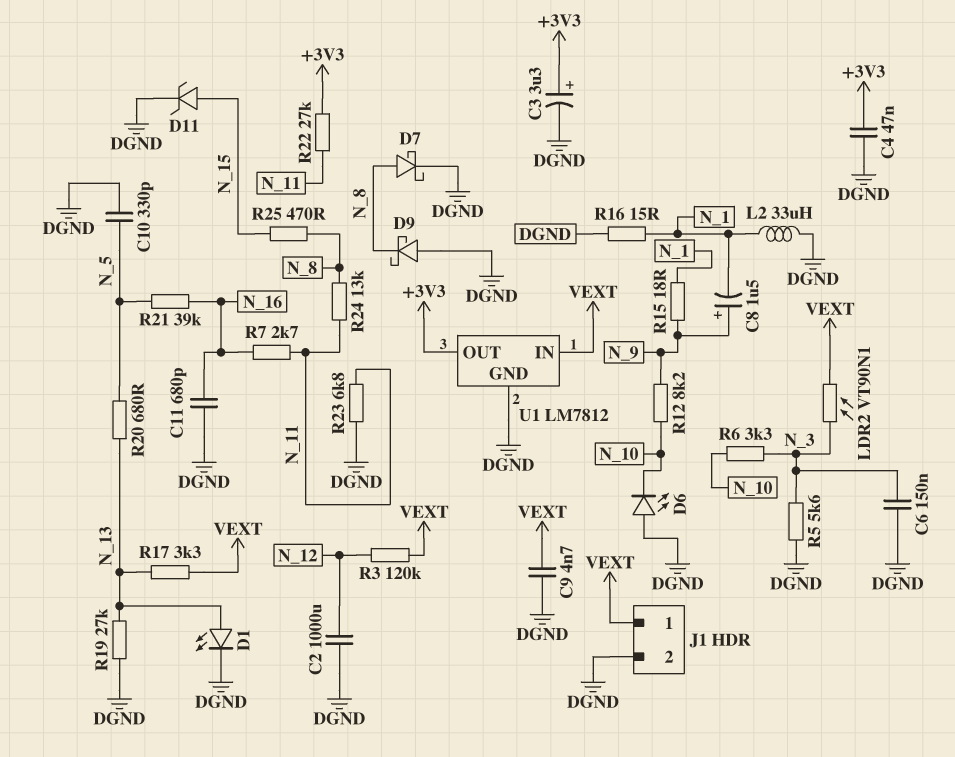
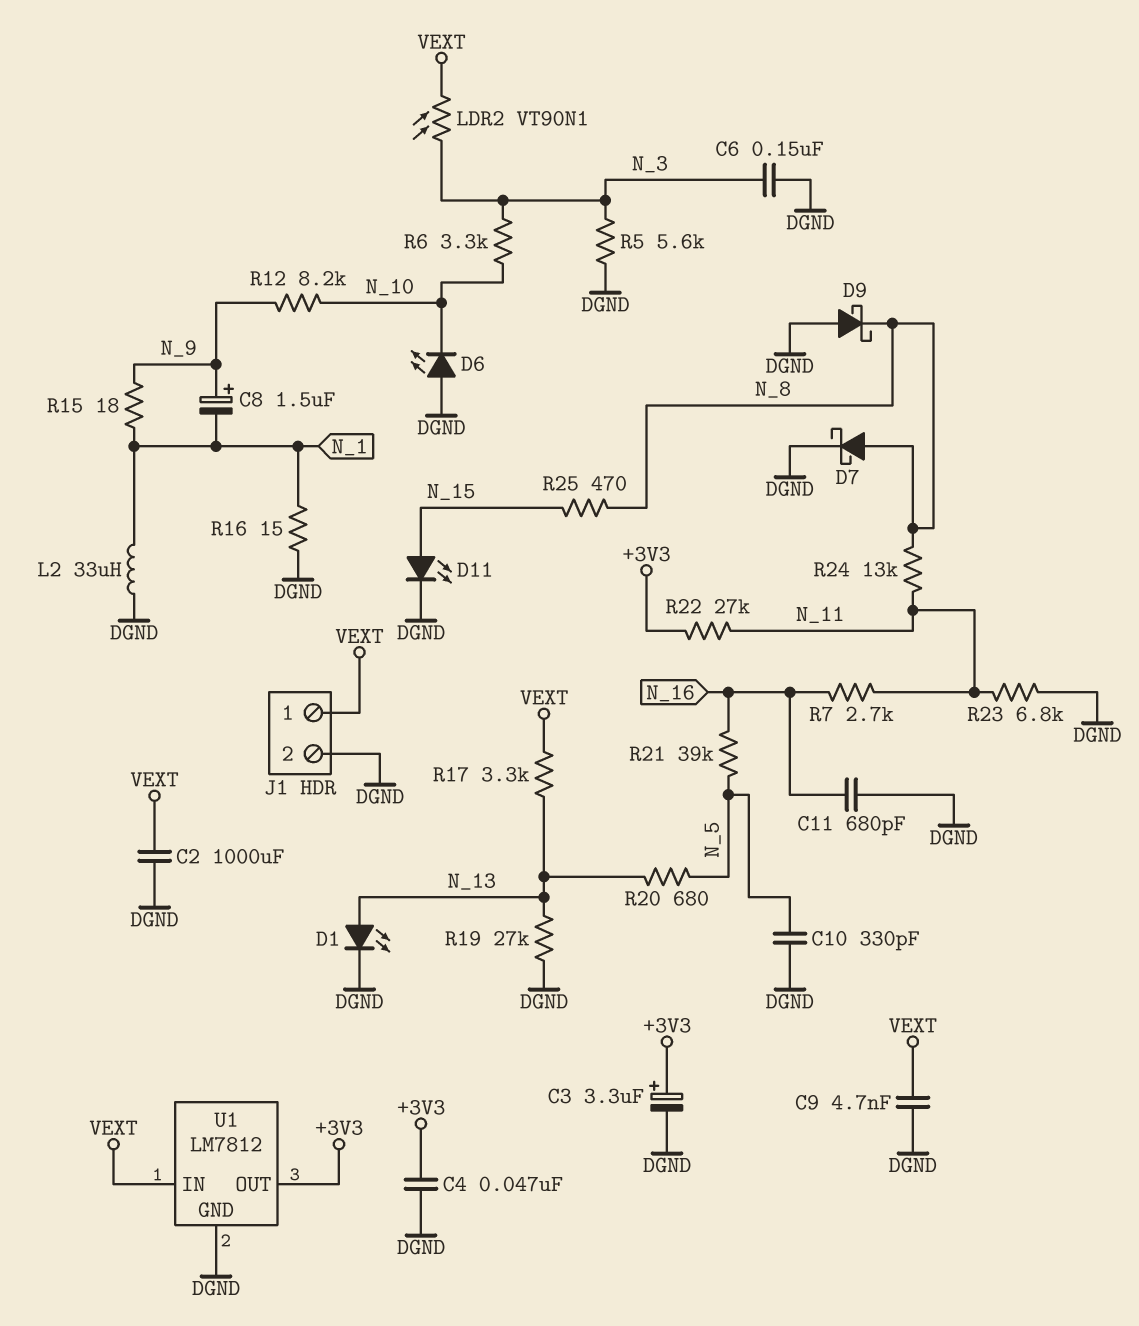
C2: 1000uF (DGND, N_12) -> 1000uF (DGND, VEXT)
D11: zener (A N_15, K DGND) -> LED (A N_15, K DGND)
R3: 120k (N_12, VEXT) -> none

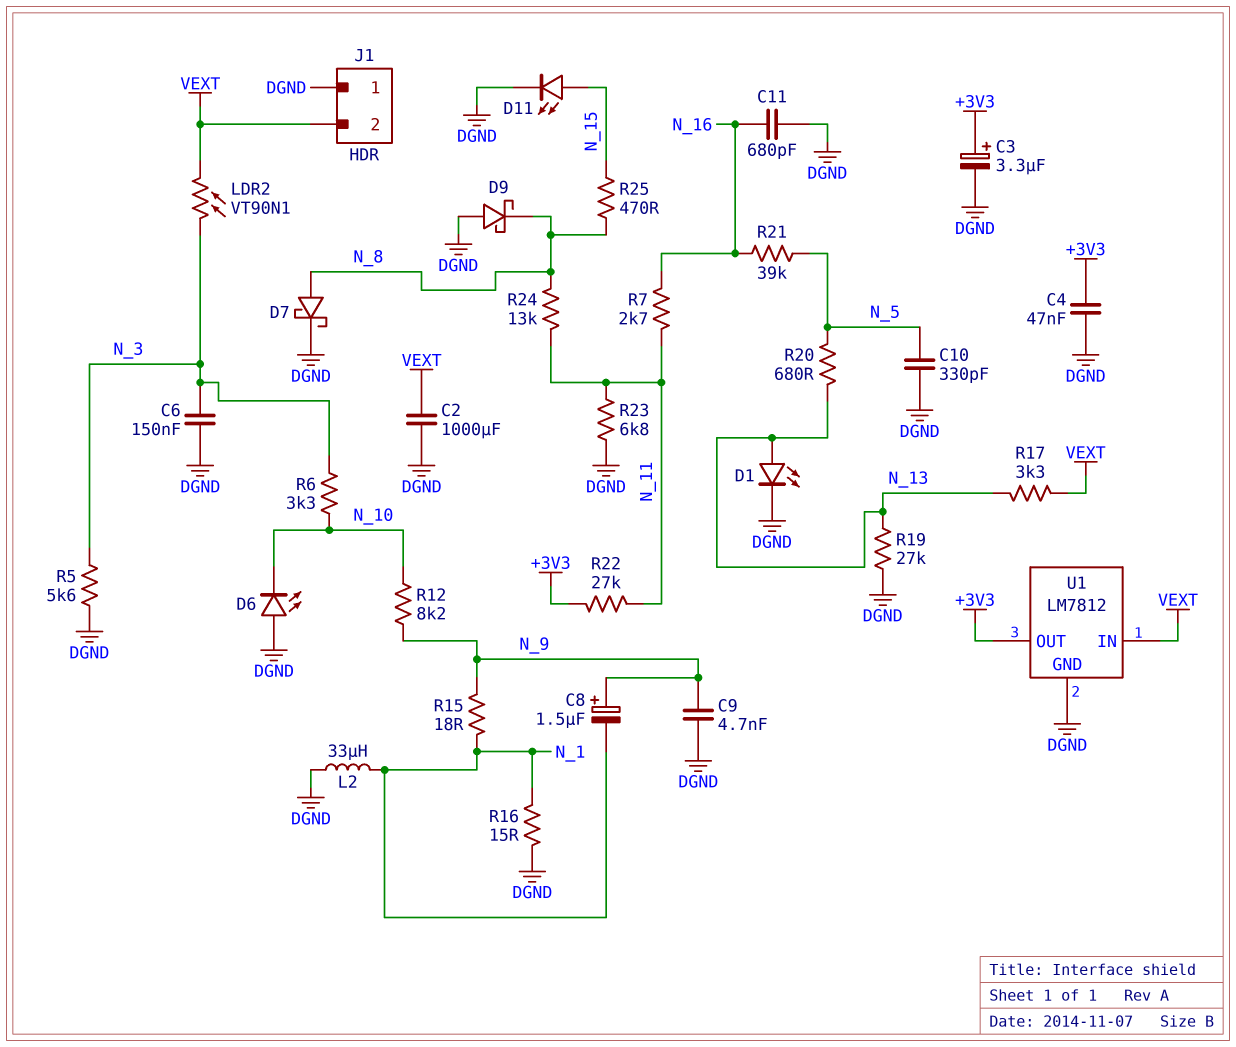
C9: 4.7nF (DGND, VEXT) -> 4.7nF (DGND, N_9)
J1 pin 1: VEXT -> DGND
J1 pin 2: DGND -> VEXT

